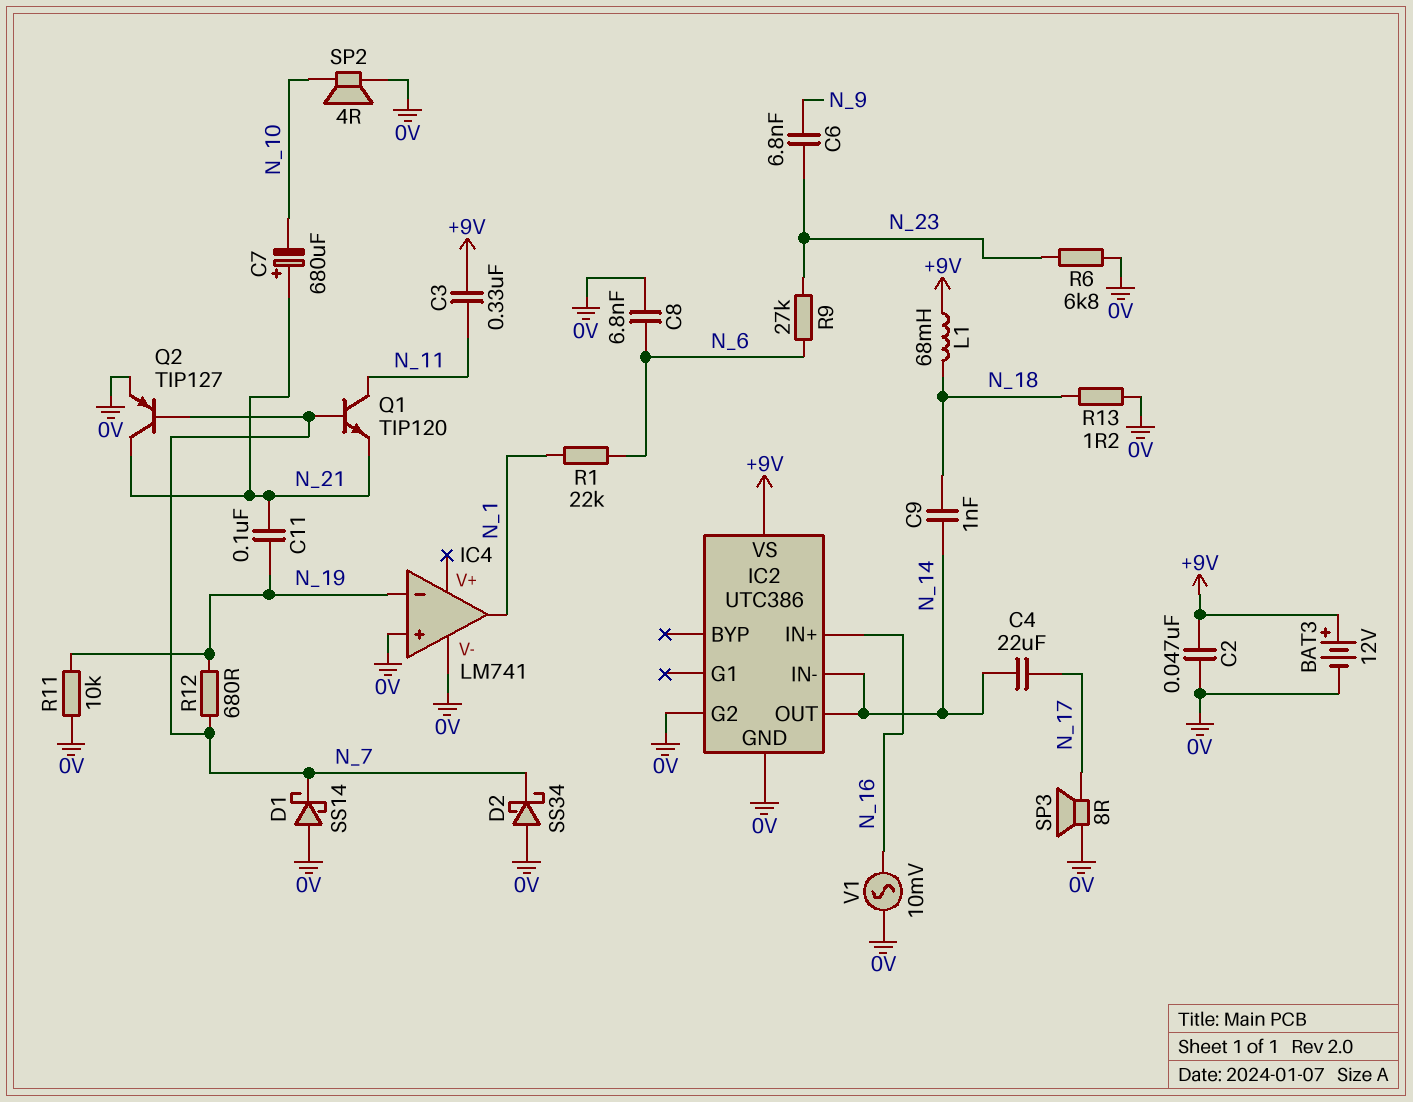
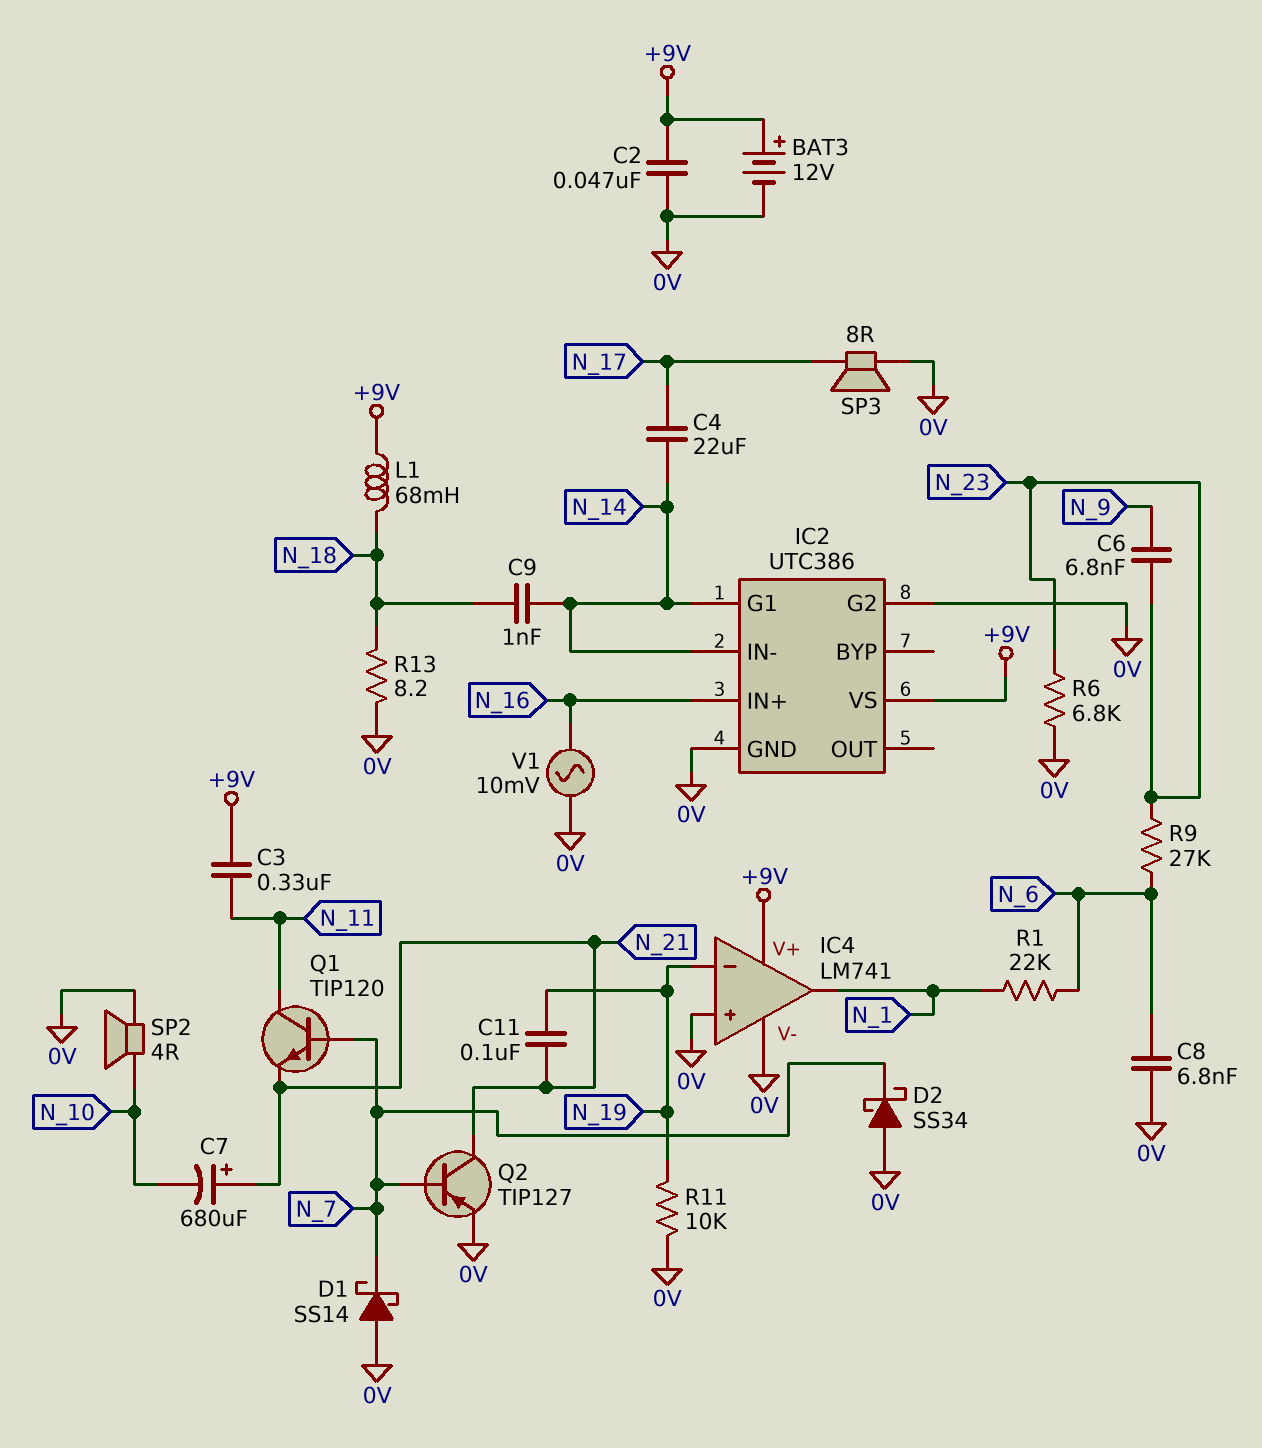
IC2 pin G1: none -> N_14
IC2 pin OUT: N_14 -> none
IC4 pin V+: none -> +9V
R12: 680 (N_7, N_19) -> none
R13: 1.2 (0V, N_18) -> 8.2 (0V, N_18)

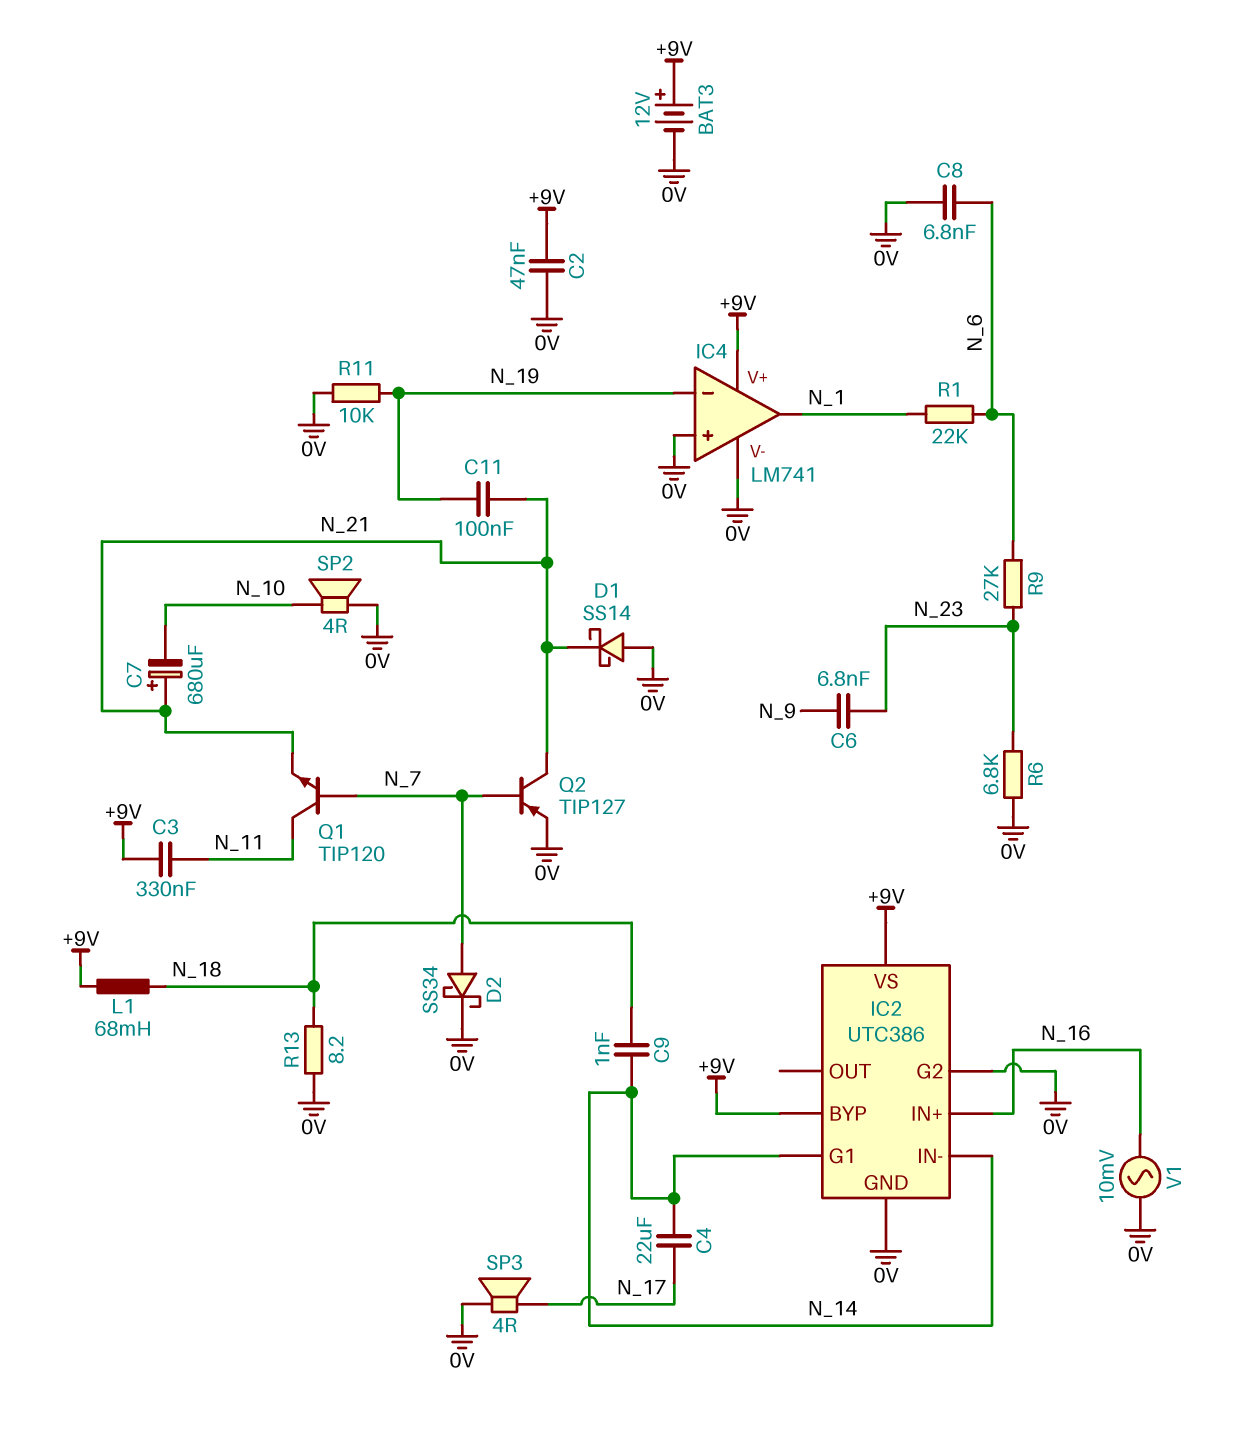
D1: schottky SS14 (A 0V, K N_7) -> schottky SS14 (A 0V, K N_21)
D2: schottky SS34 (A 0V, K N_7) -> schottky SS34 (A N_7, K 0V)
IC2 pin BYP: none -> +9V
SP3: speaker 8R (0V, N_17) -> speaker 4R (0V, N_17)

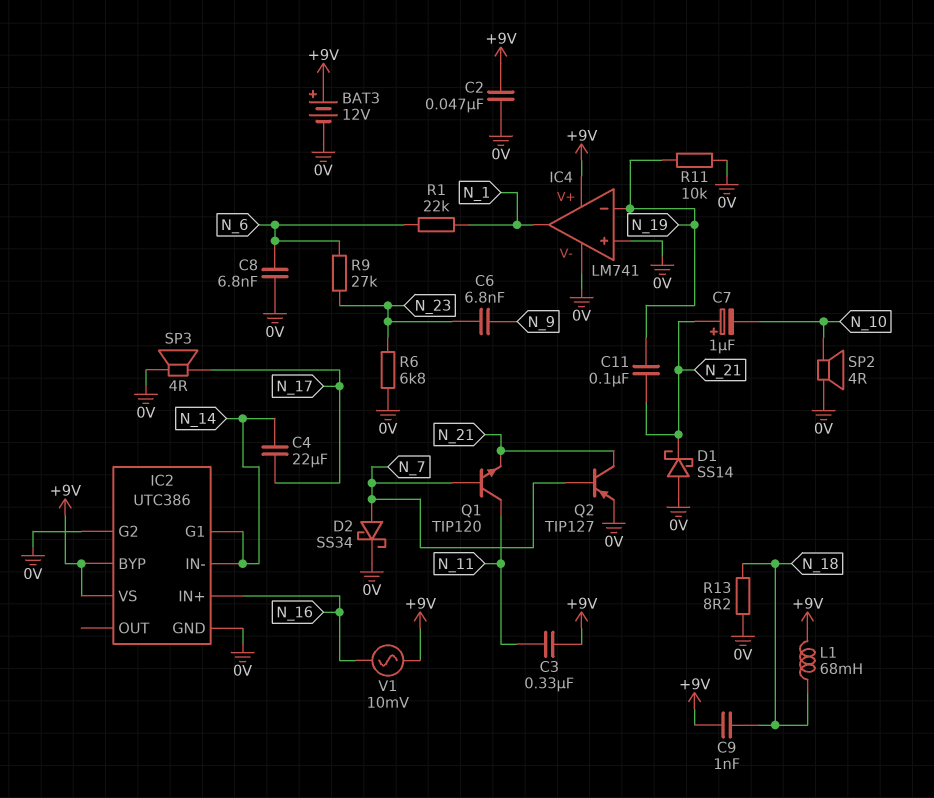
C7: 680uF (plus N_21, minus N_10) -> 1uF (plus N_21, minus N_10)
C9: 1nF (N_14, N_18) -> 1nF (+9V, N_18)
V1: AC 10mV (0V, N_16) -> AC 10mV (+9V, N_16)

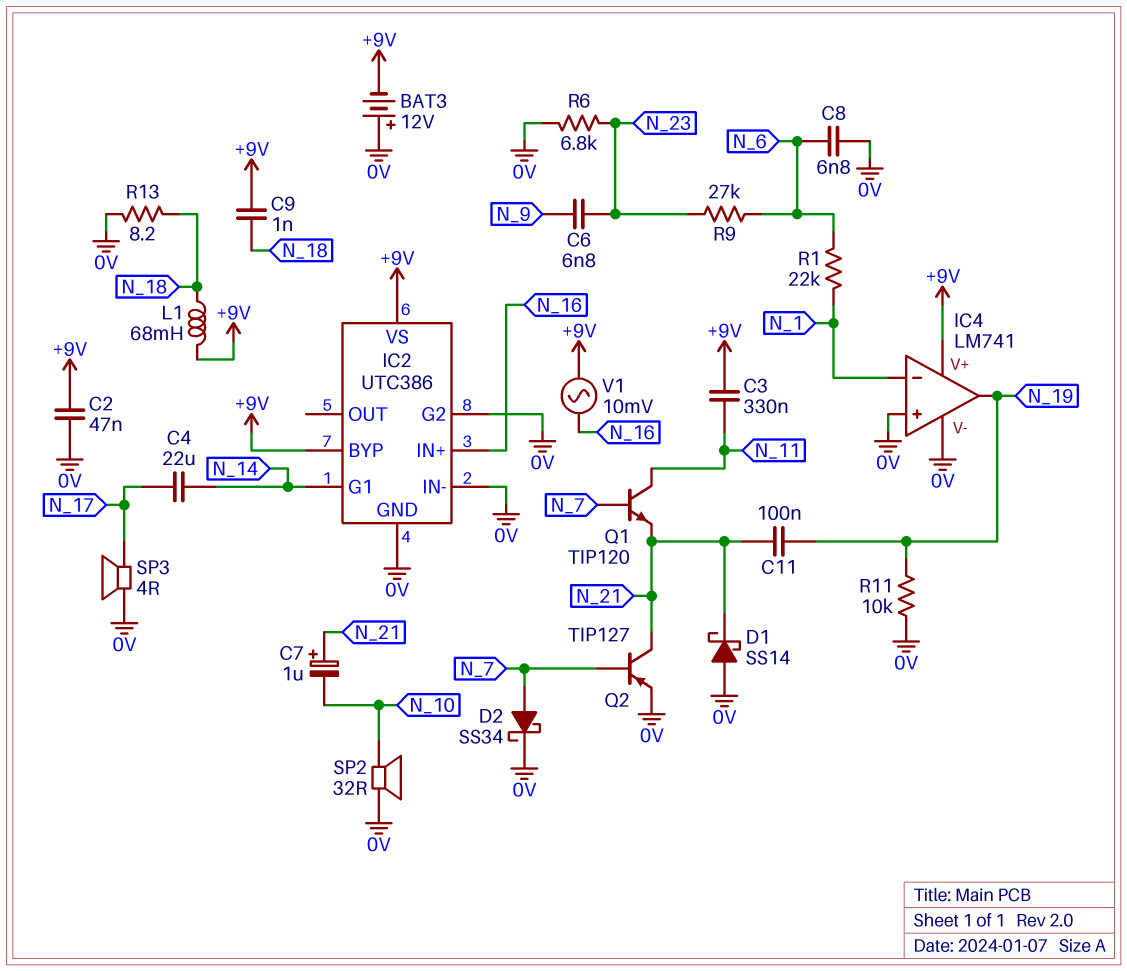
BAT3: 12V (plus +9V, minus 0V) -> 12V (plus 0V, minus +9V)
IC2 pin IN-: N_14 -> 0V
IC4 pin in-: N_19 -> N_1
IC4 pin out: N_1 -> N_19
SP2: speaker 4R (0V, N_10) -> speaker 32R (0V, N_10)

